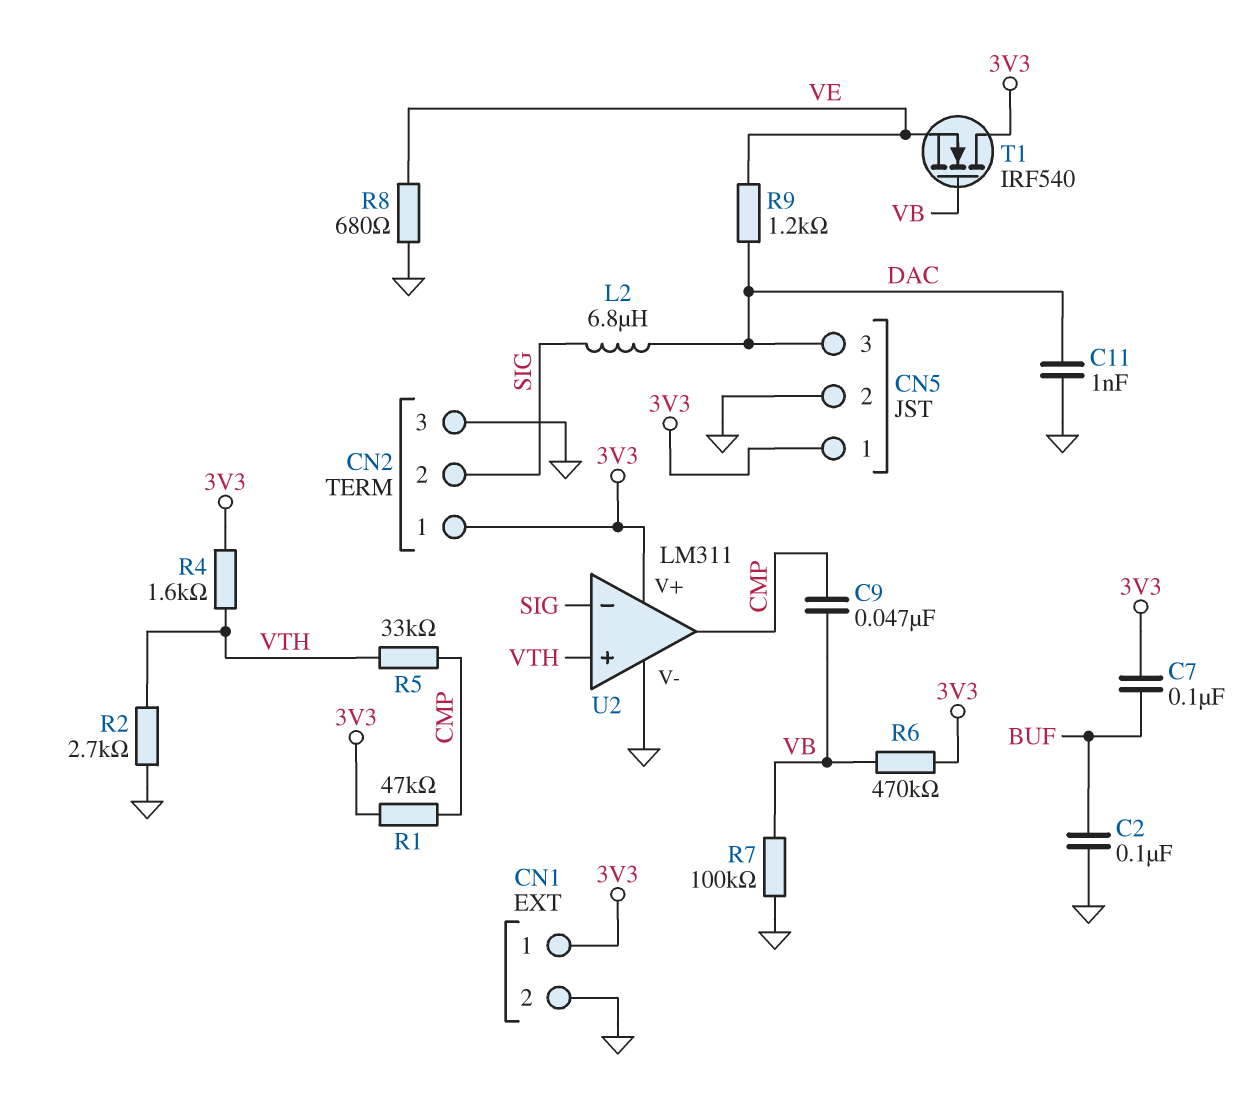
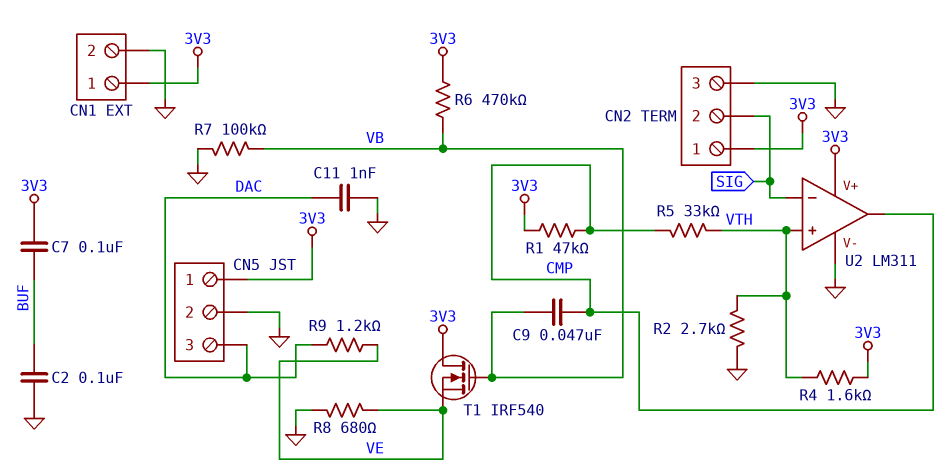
L2: 6.8uH (DAC, SIG) -> none

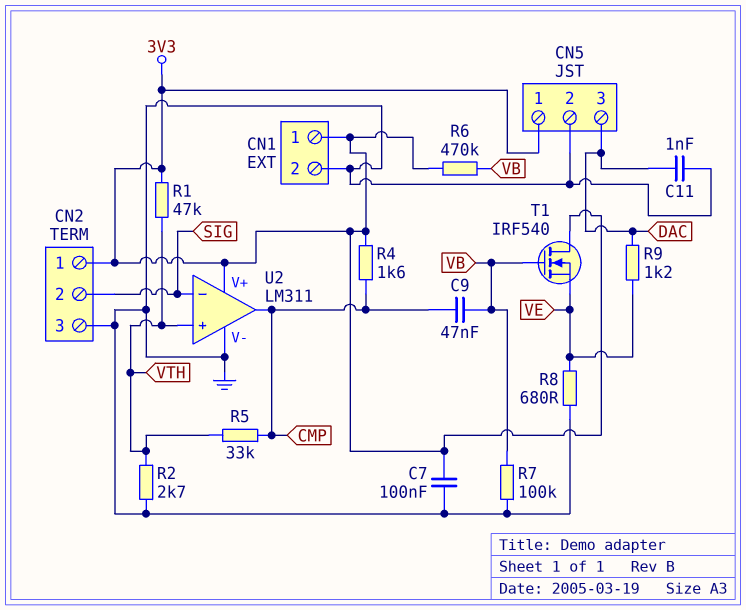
C2: 100nF (BUF, GND) -> none
C7: 100nF (3V3, BUF) -> 100nF (3V3, GND)
R1: 47k (3V3, CMP) -> 47k (3V3, VTH)
R4: 1.6k (3V3, VTH) -> 1.6k (3V3, CMP)

